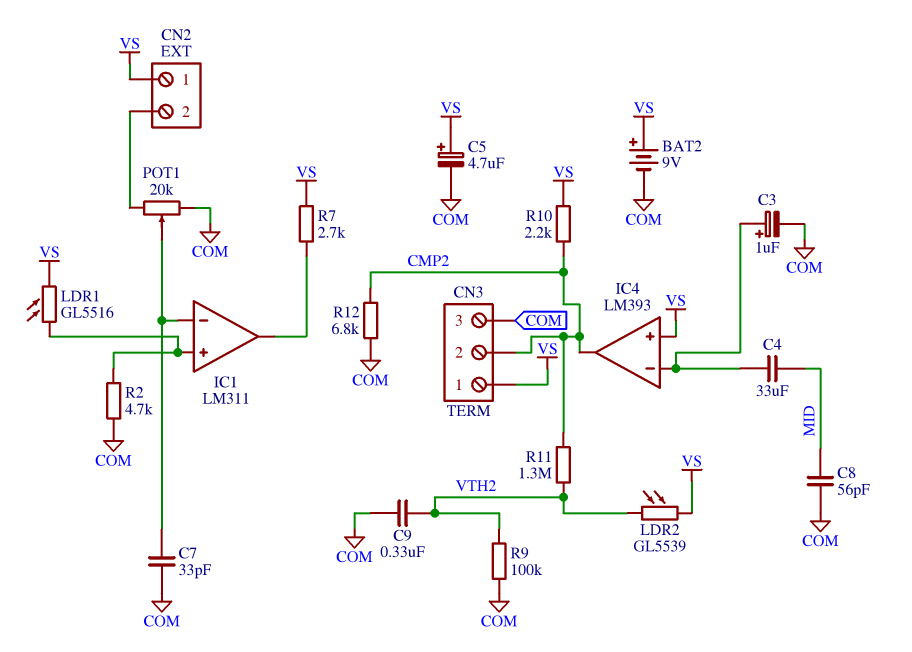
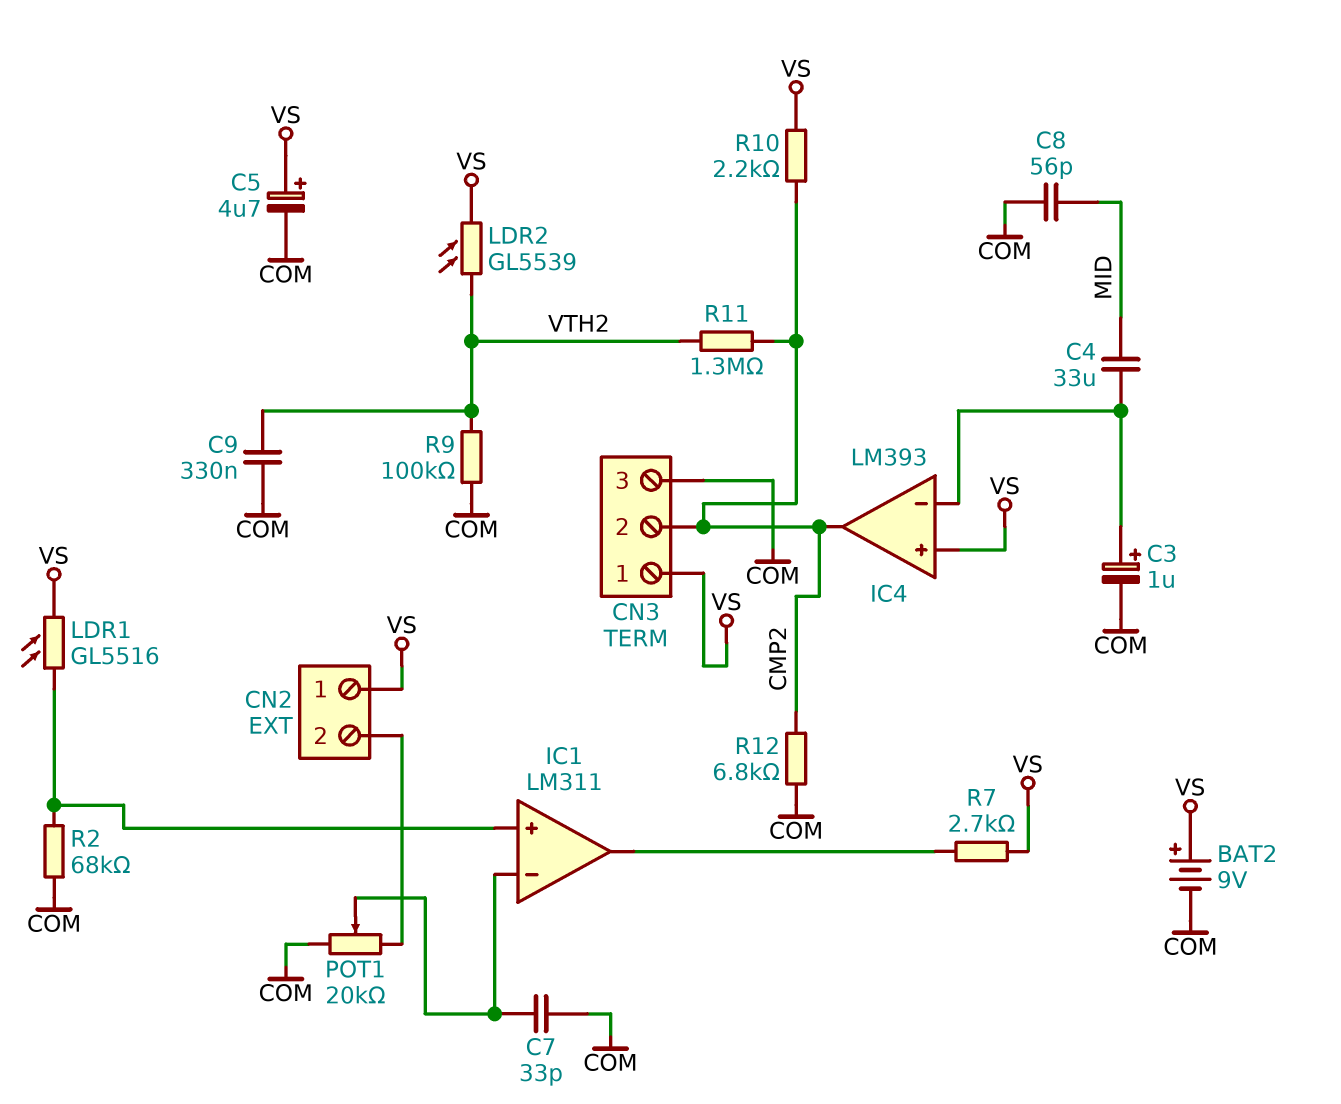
R2: 4.7k (COM, IC1/in+) -> 68k (COM, IC1/in+)

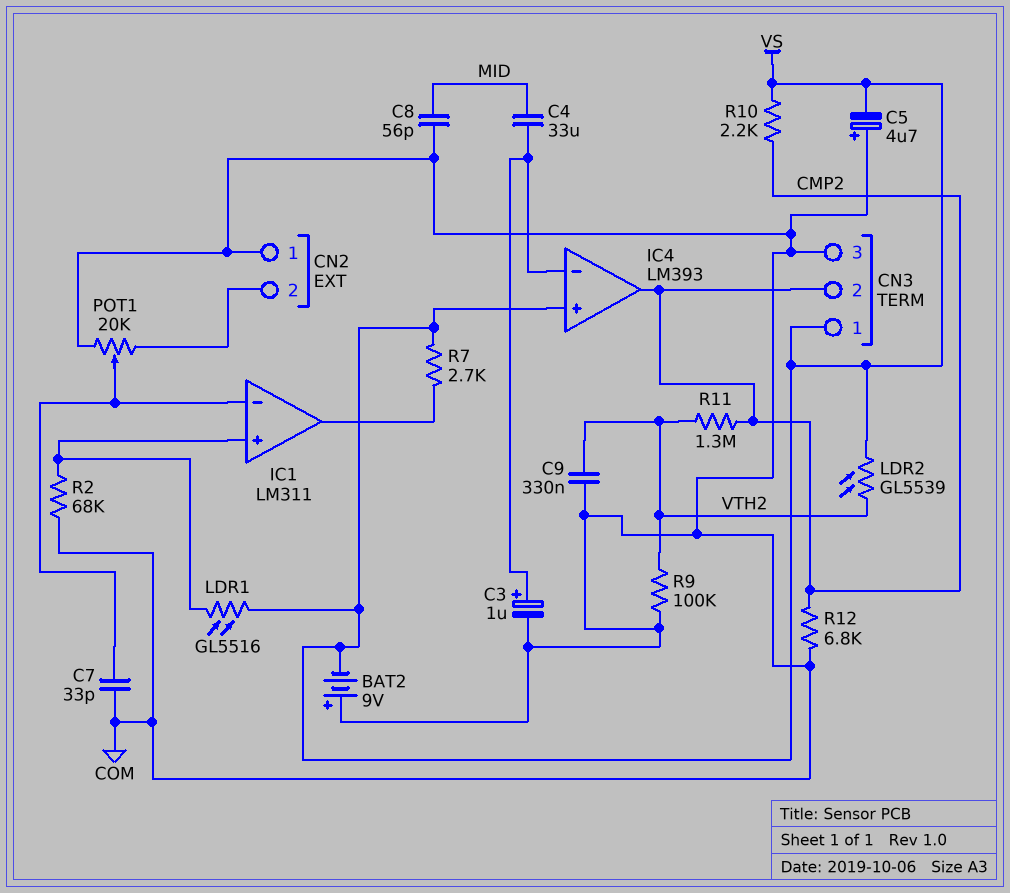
BAT2: 9V (plus VS, minus COM) -> 9V (plus COM, minus VS)
C5: 4.7uF (plus VS, minus COM) -> 4.7uF (plus COM, minus VS)
CN2 pin 1: VS -> COM

